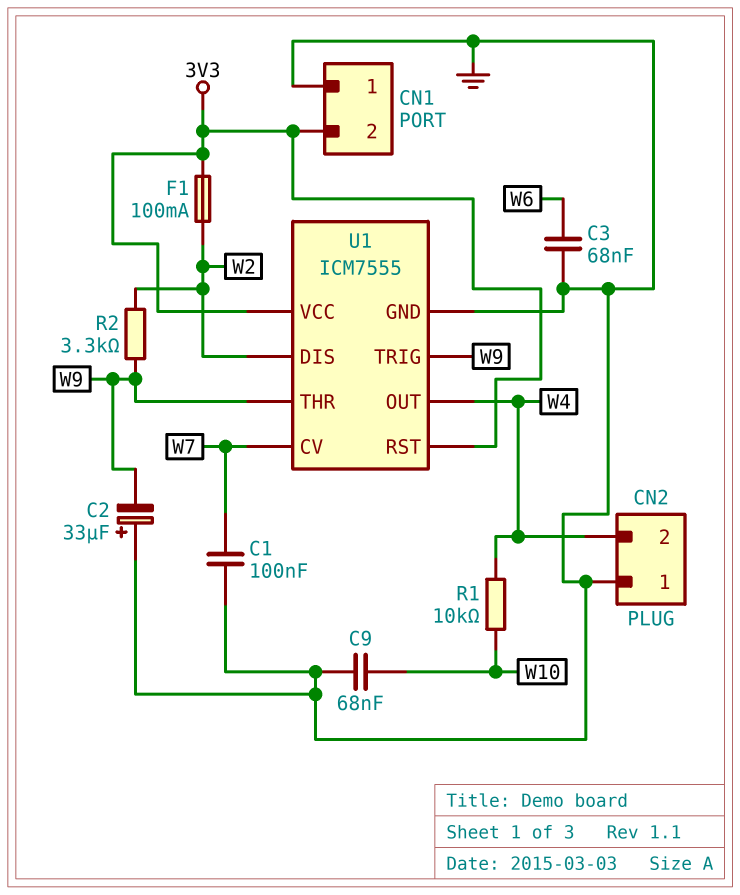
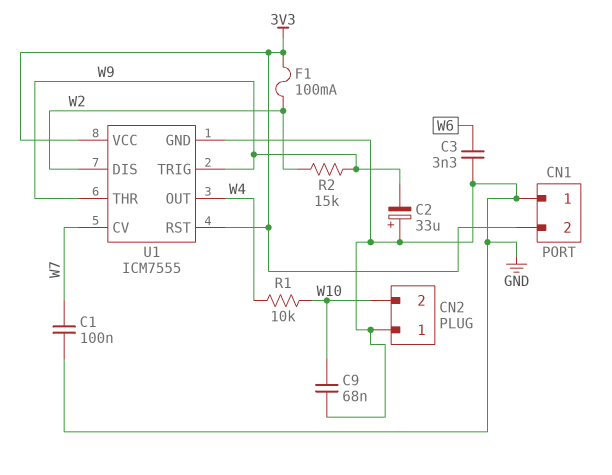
C3: 68nF (GND, W6) -> 3.3nF (GND, W6)
CN2 pin 2: W4 -> W10
R2: 3.3k (W2, W9) -> 15k (W2, W9)

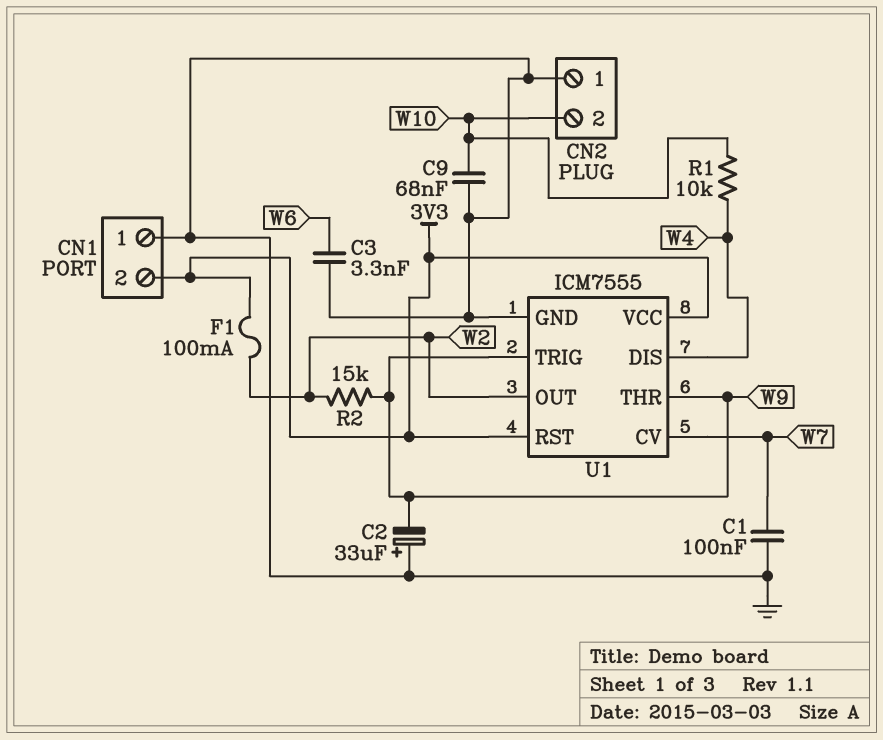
U1 pin DIS: W2 -> W4
U1 pin OUT: W4 -> W2

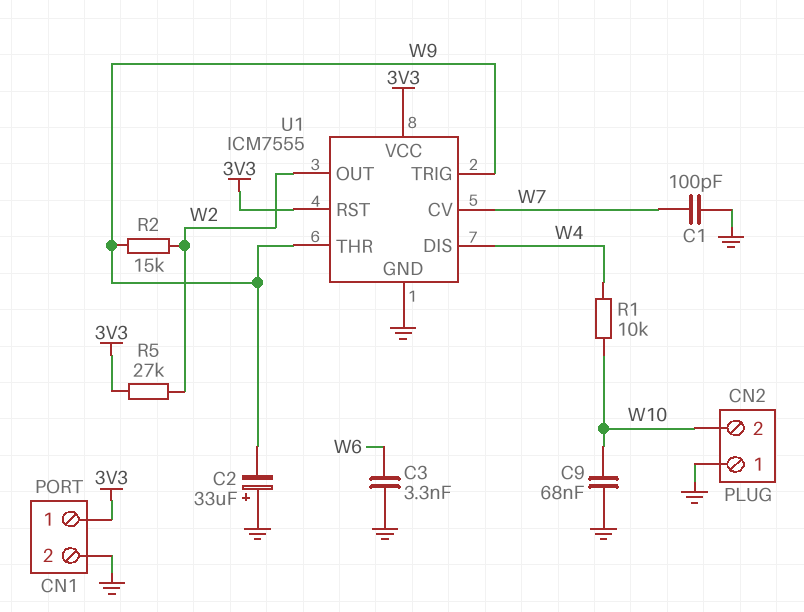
C1: 100nF (GND, W7) -> 100pF (GND, W7)
CN1 pin 1: GND -> 3V3
CN1 pin 2: 3V3 -> GND
F1: 100mA (3V3, W2) -> none
R5: none -> 27k (3V3, W2)

